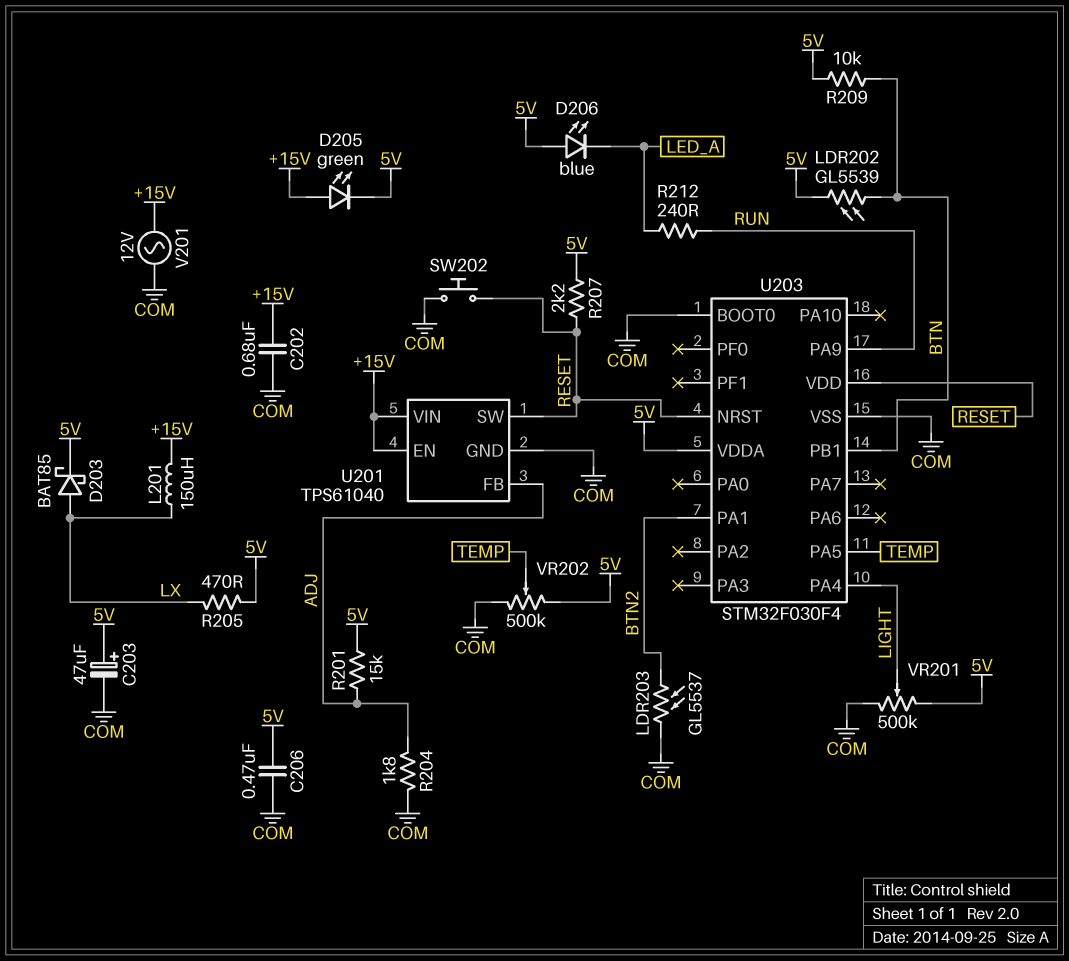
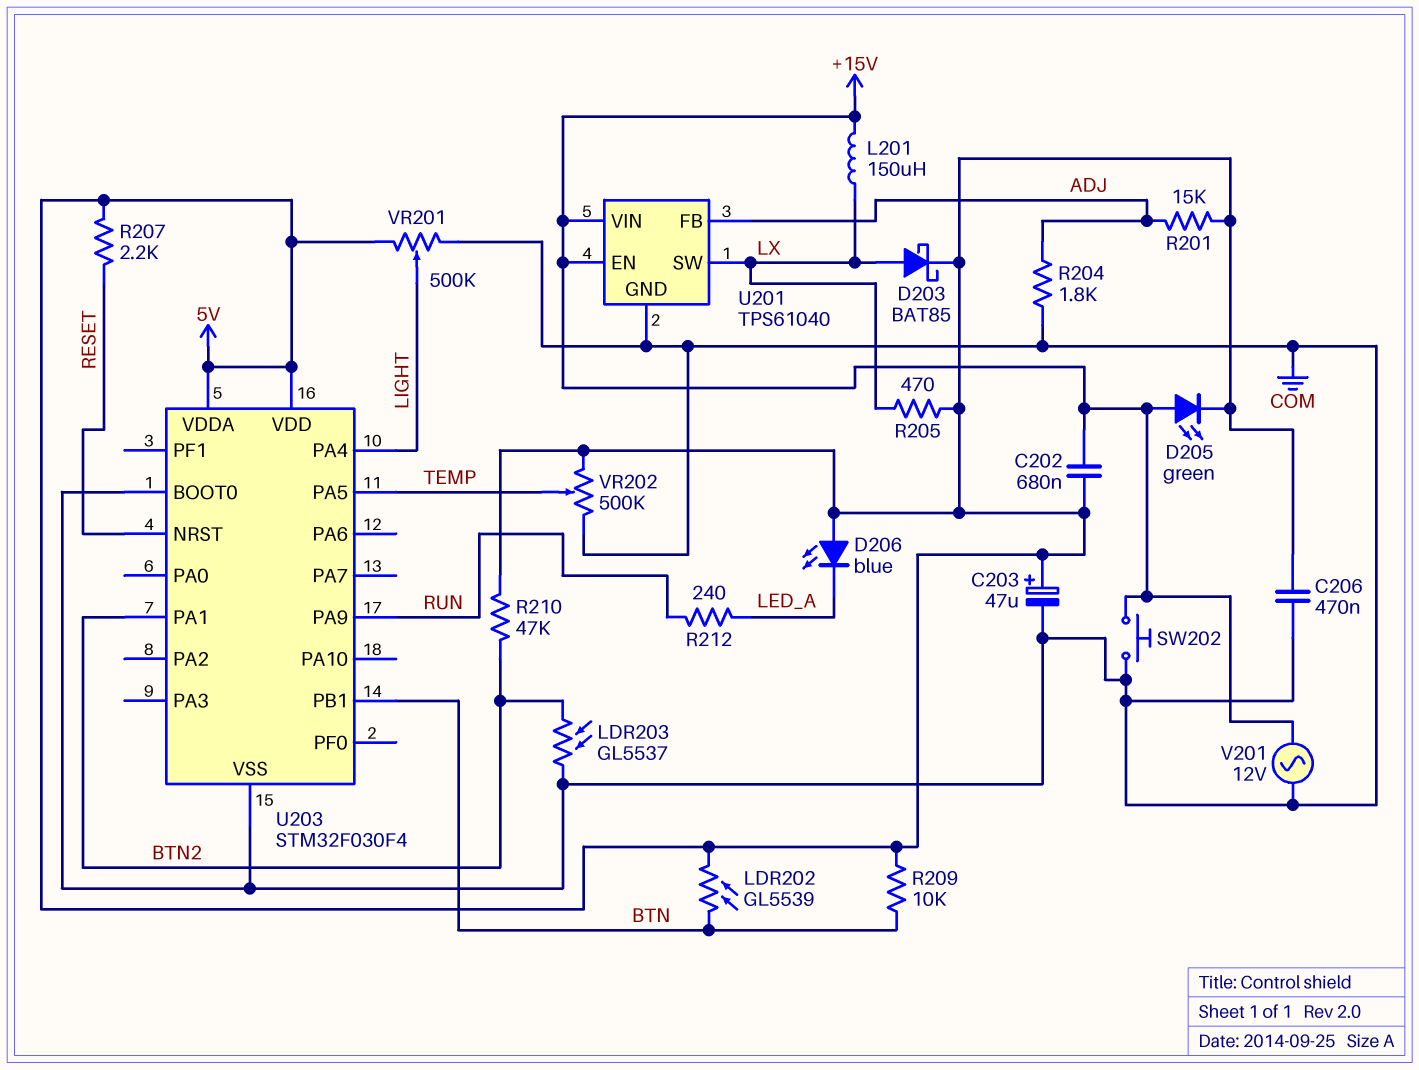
C202: 680nF (+15V, COM) -> 680nF (+15V, 5V)
R210: none -> 47k (5V, BTN2)
SW202: button (COM, RESET) -> button (+15V, COM)
U201 pin SW: RESET -> LX
U203 pin VDD: RESET -> 5V

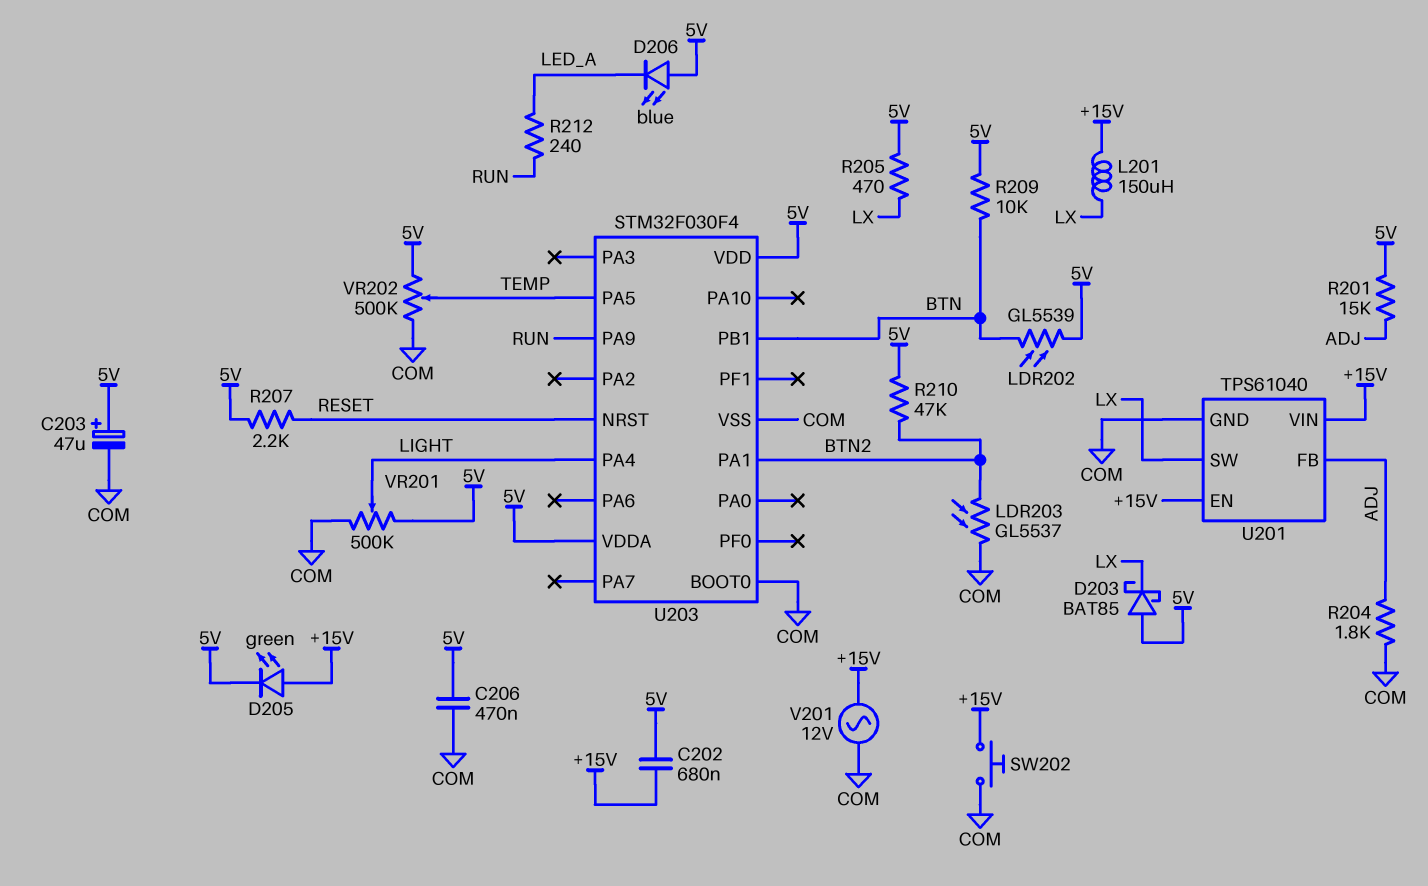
D203: schottky BAT85 (A LX, K 5V) -> schottky BAT85 (A 5V, K LX)

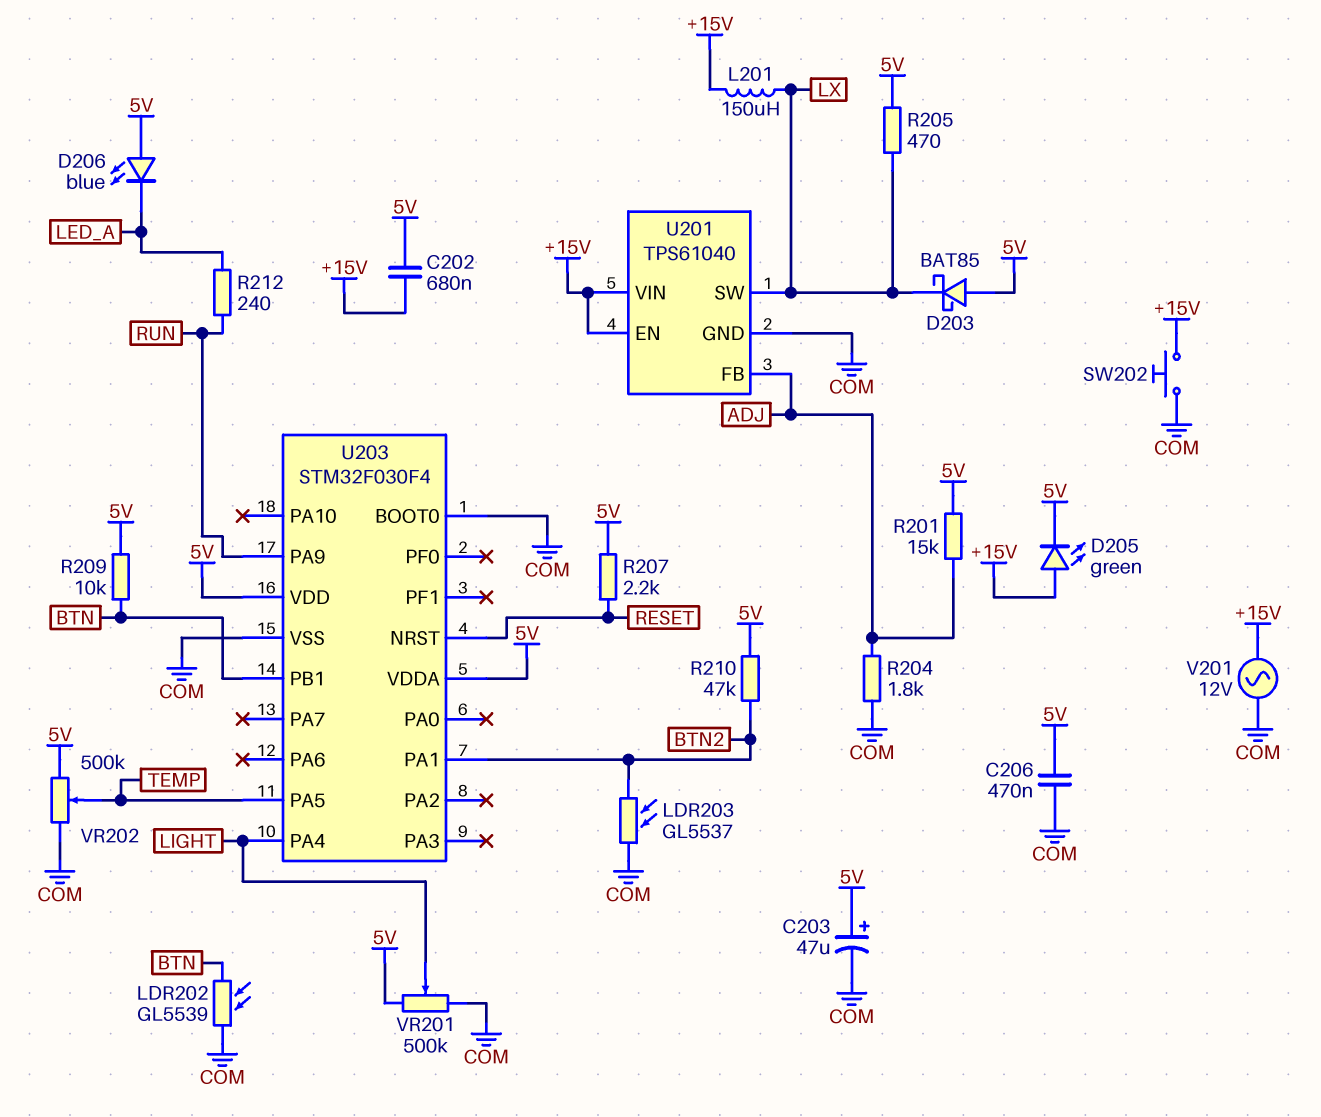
LDR202: GL5539 (5V, BTN) -> GL5539 (BTN, COM)

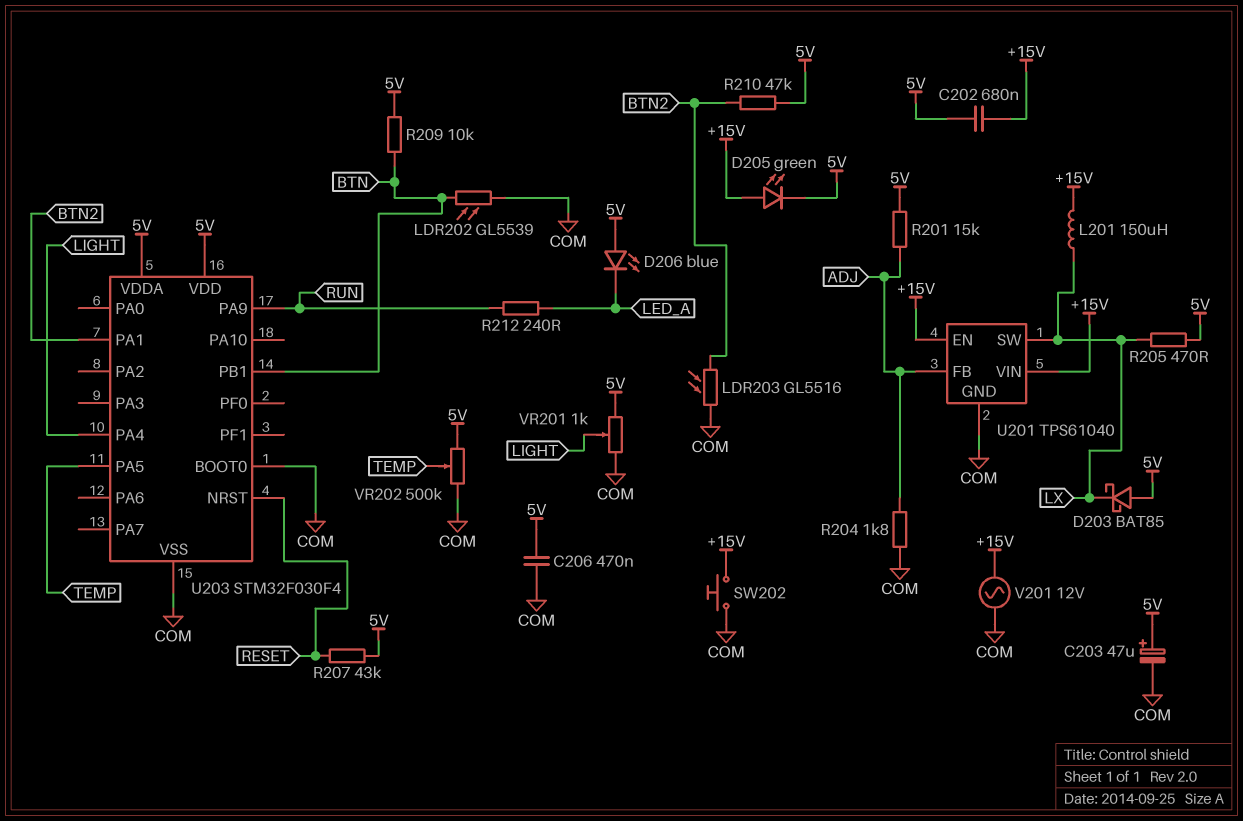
LDR203: GL5537 (BTN2, COM) -> GL5516 (BTN2, COM)
R207: 2.2k (5V, RESET) -> 43k (5V, RESET)
VR201: 500k (5V, COM, wiper LIGHT) -> 1k (5V, COM, wiper LIGHT)

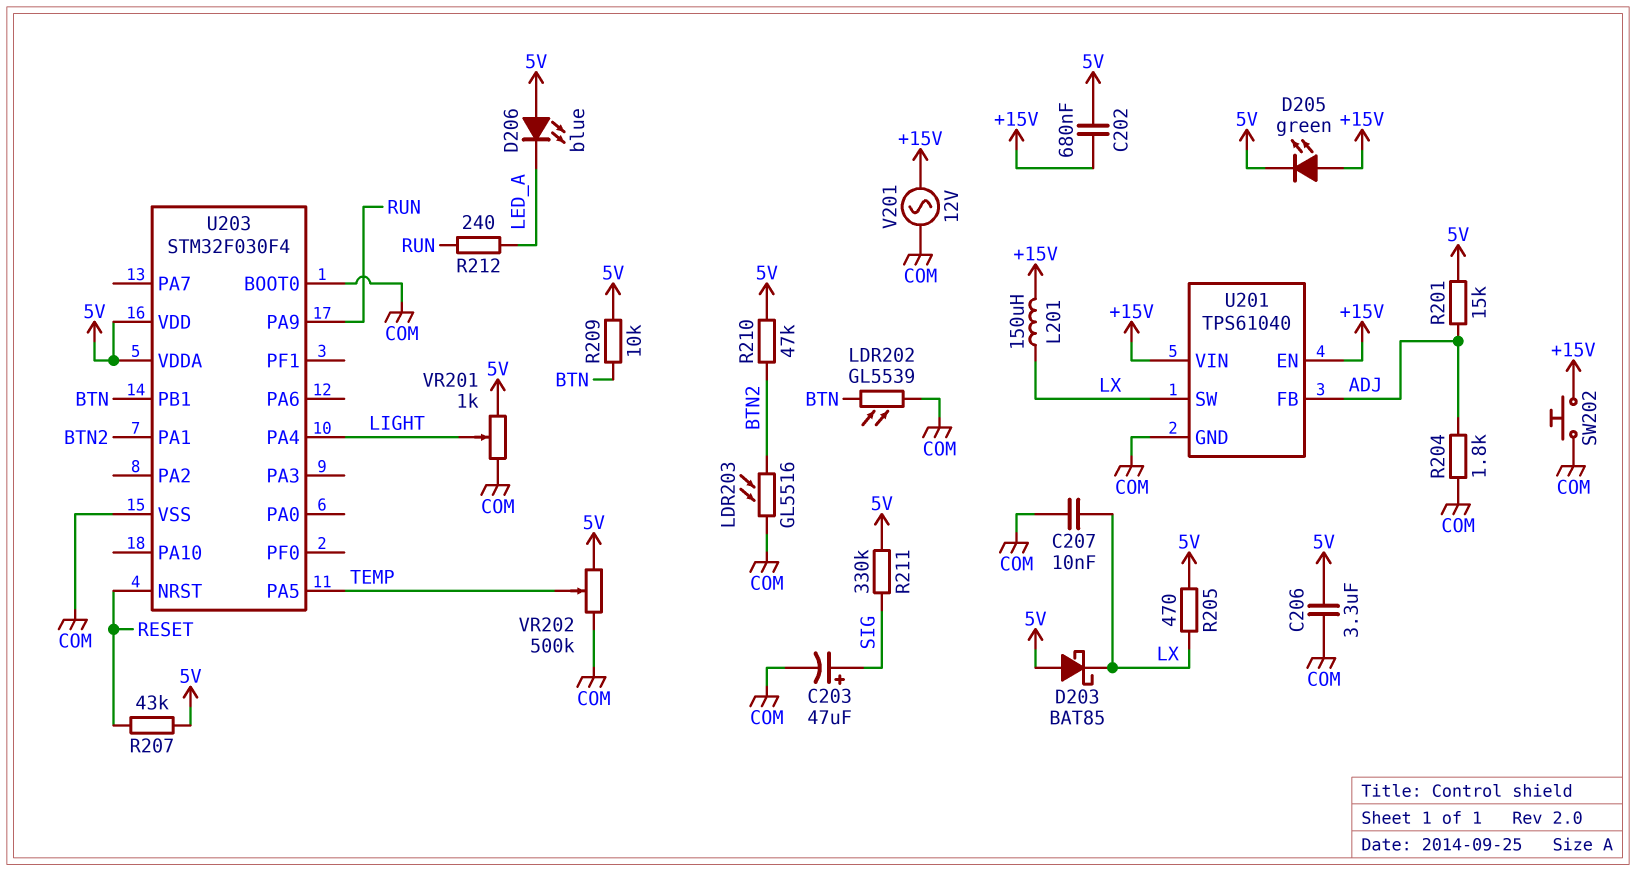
C203: 47uF (plus 5V, minus COM) -> 47uF (plus SIG, minus COM)
C206: 470nF (5V, COM) -> 3.3uF (5V, COM)
C207: none -> 10nF (COM, LX)
R211: none -> 330k (5V, SIG)

